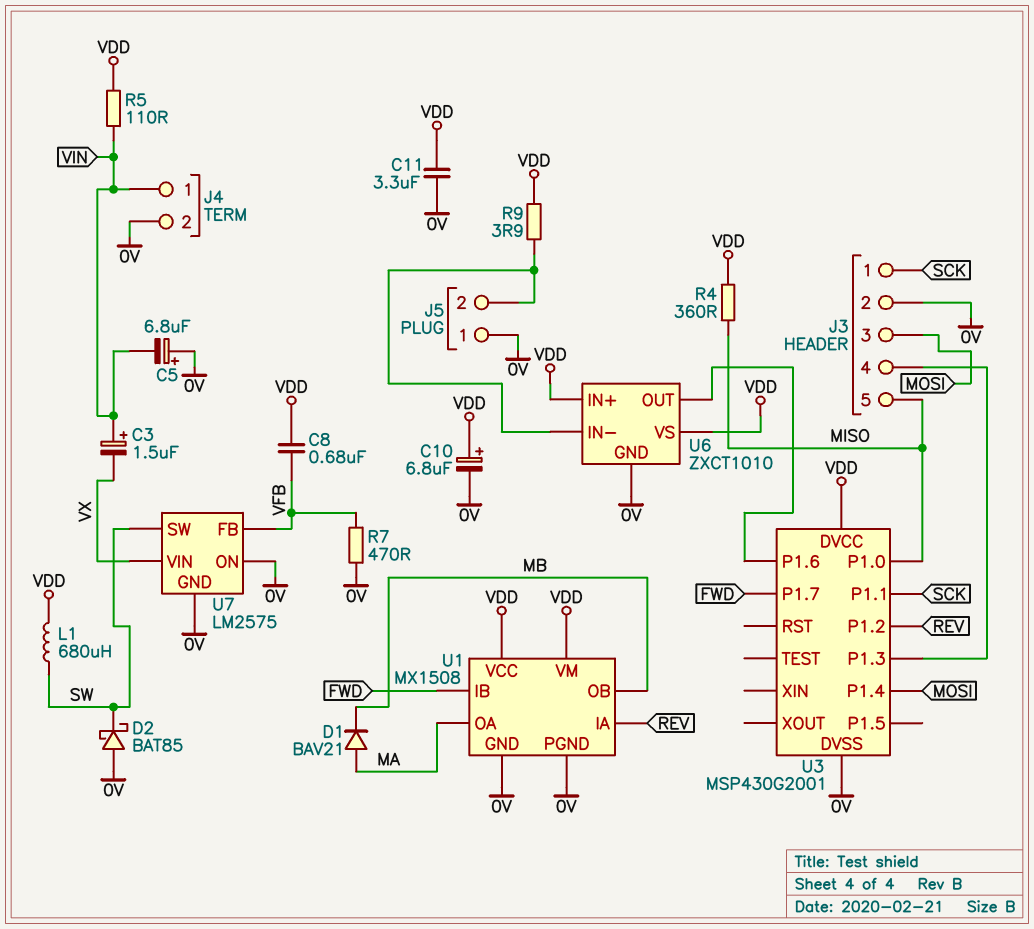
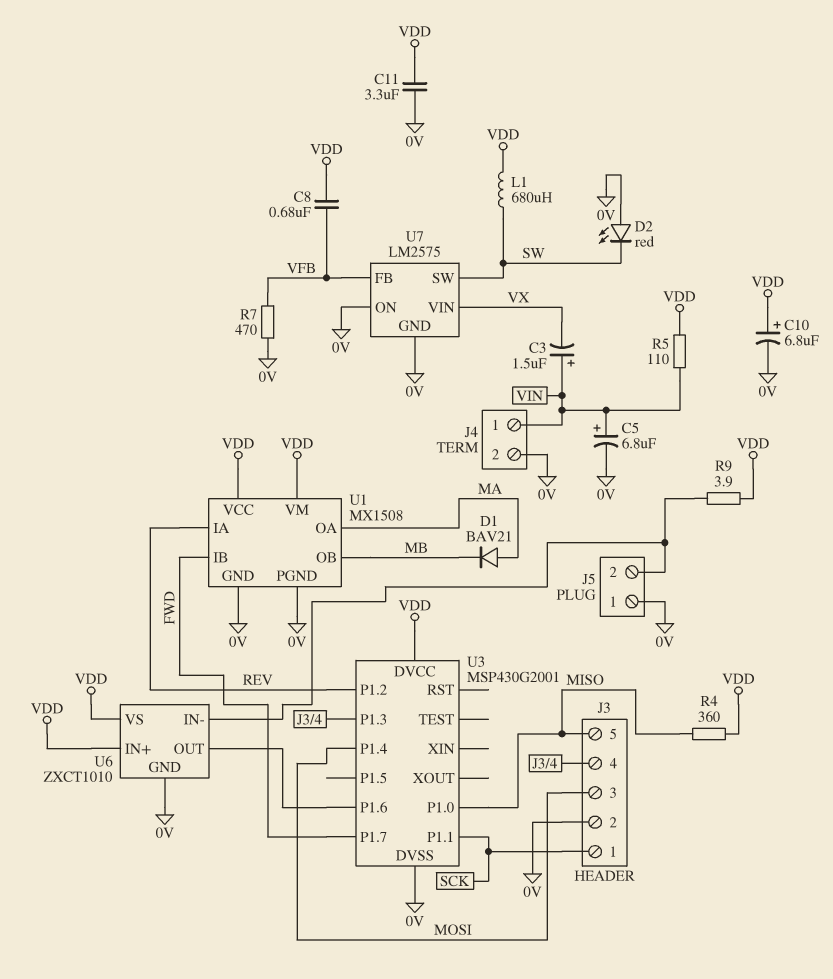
C5: 6.8uF (plus 0V, minus VIN) -> 6.8uF (plus VIN, minus 0V)
D2: schottky BAT85 (A 0V, K SW) -> LED red (A 0V, K SW)

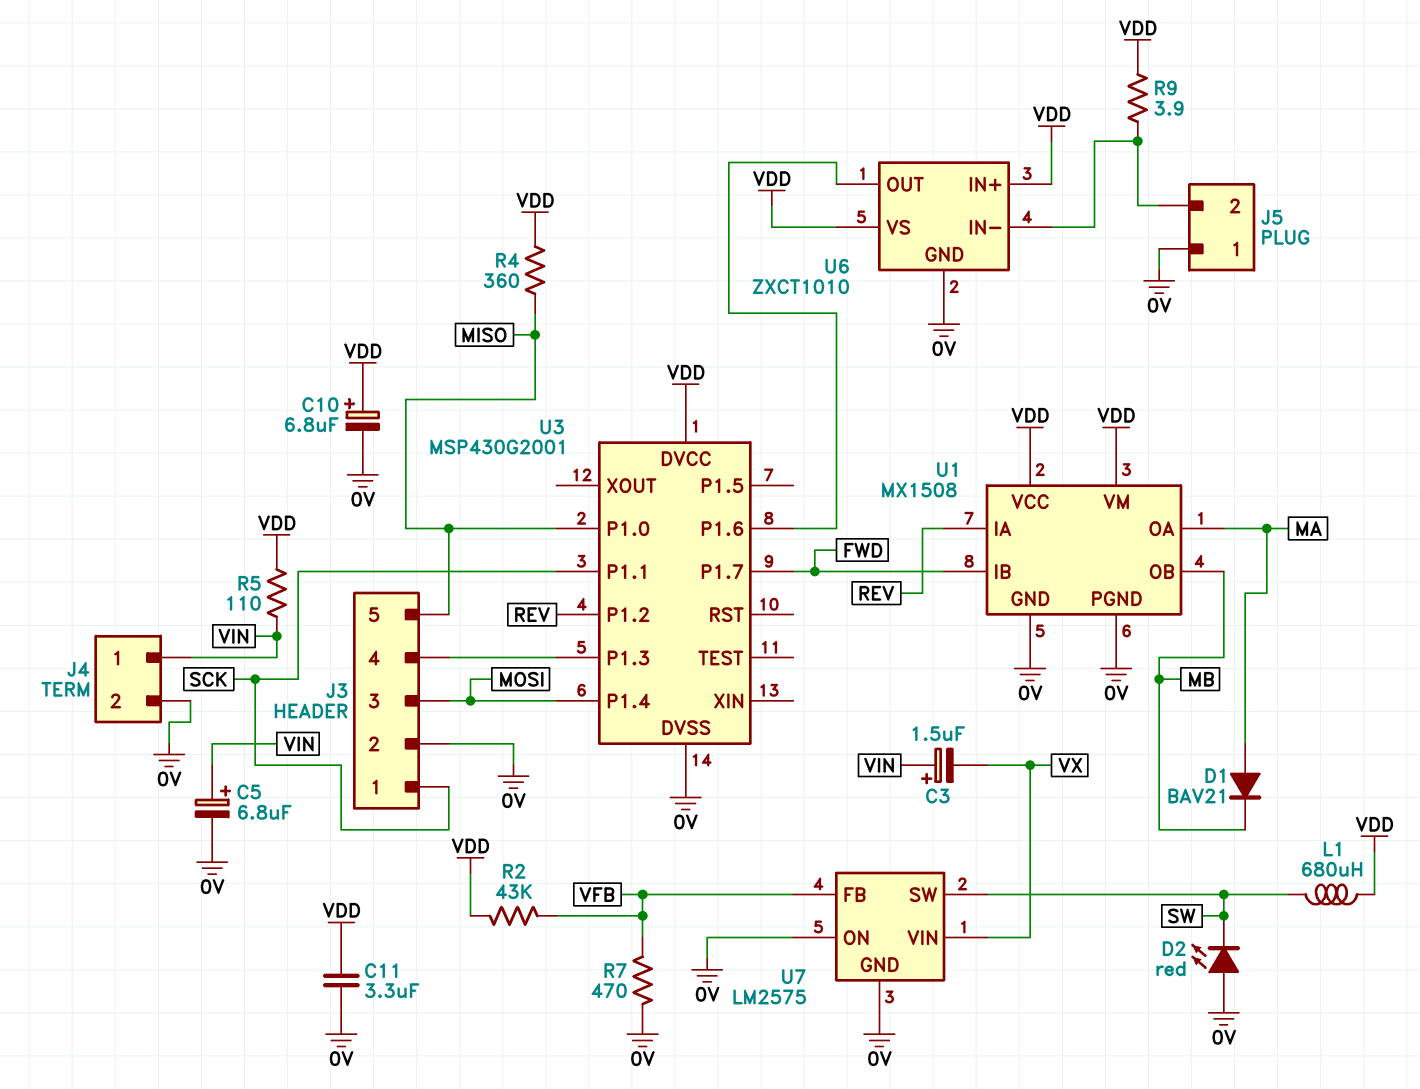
C8: 680nF (VDD, VFB) -> none
R2: none -> 43k (VDD, VFB)

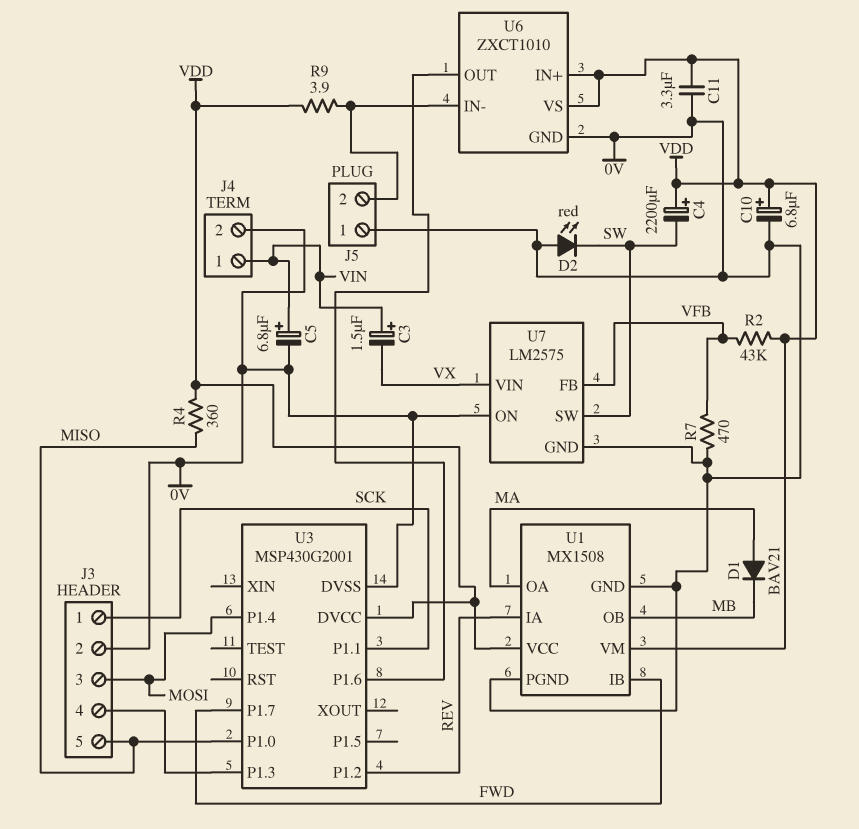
C4: none -> 2200uF (plus VDD, minus SW)
L1: 680uH (SW, VDD) -> none
R5: 110 (VDD, VIN) -> none

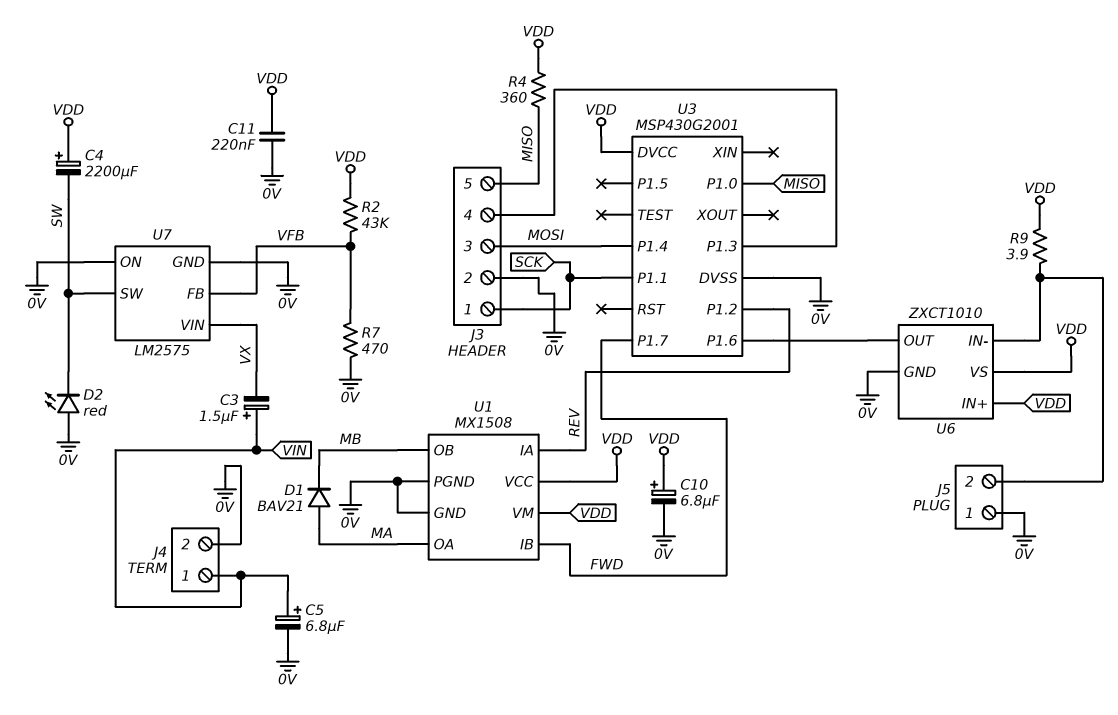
C11: 3.3uF (0V, VDD) -> 220nF (0V, VDD)

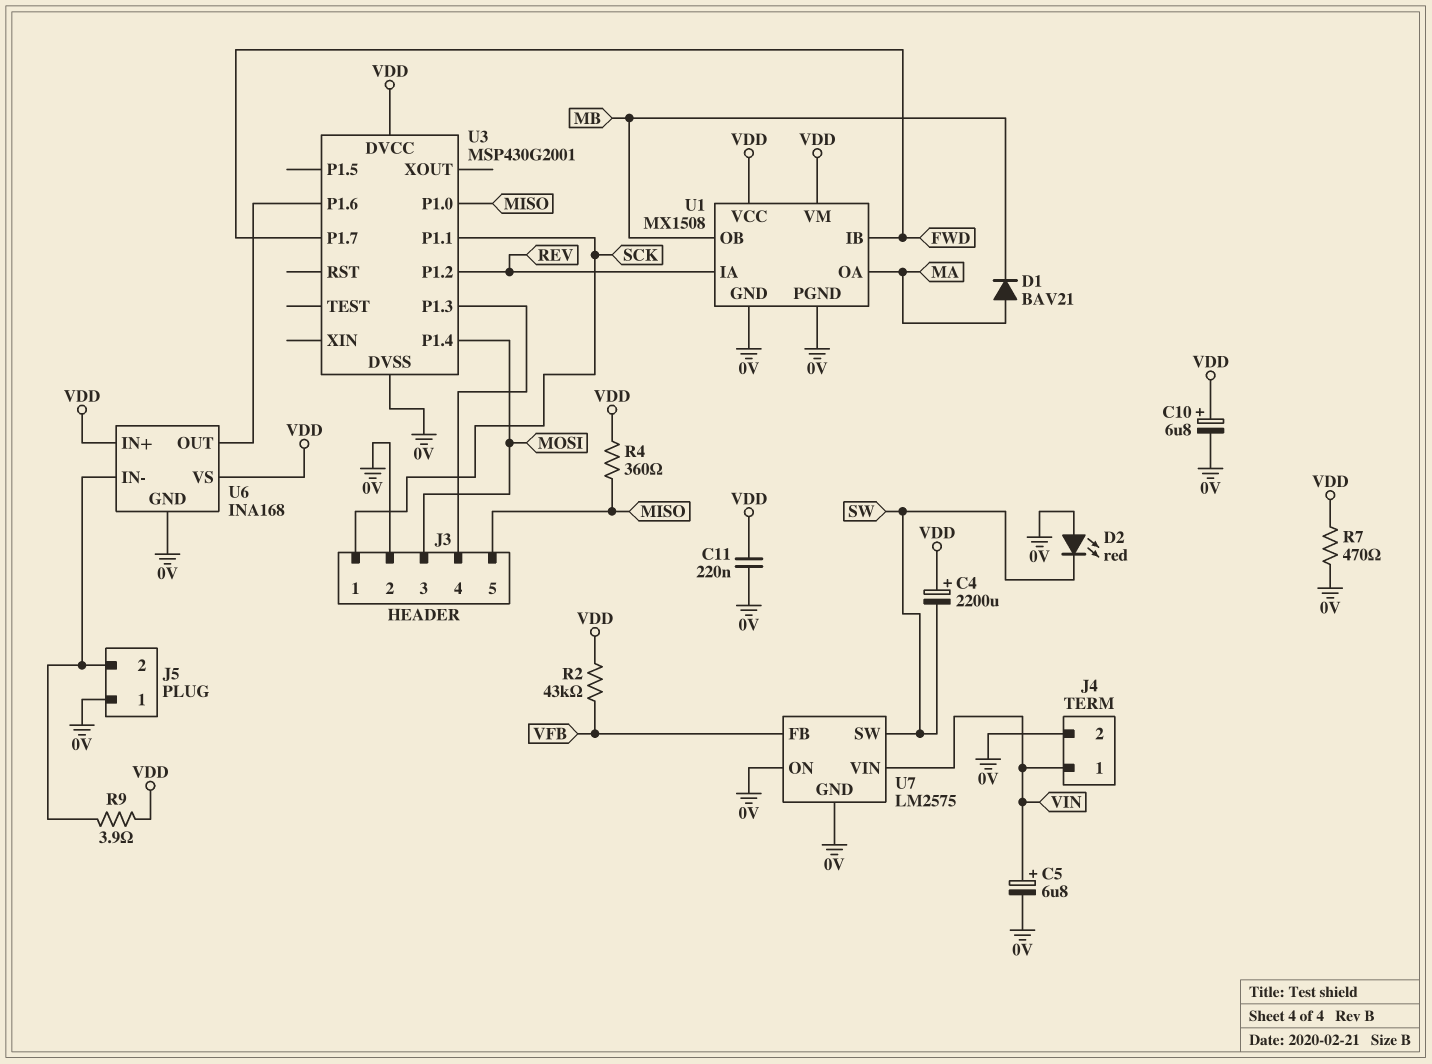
C3: 1.5uF (plus VIN, minus VX) -> none
R7: 470 (0V, VFB) -> 470 (0V, VDD)
U6: ZXCT1010 -> INA168
U7 pin VIN: VX -> VIN

